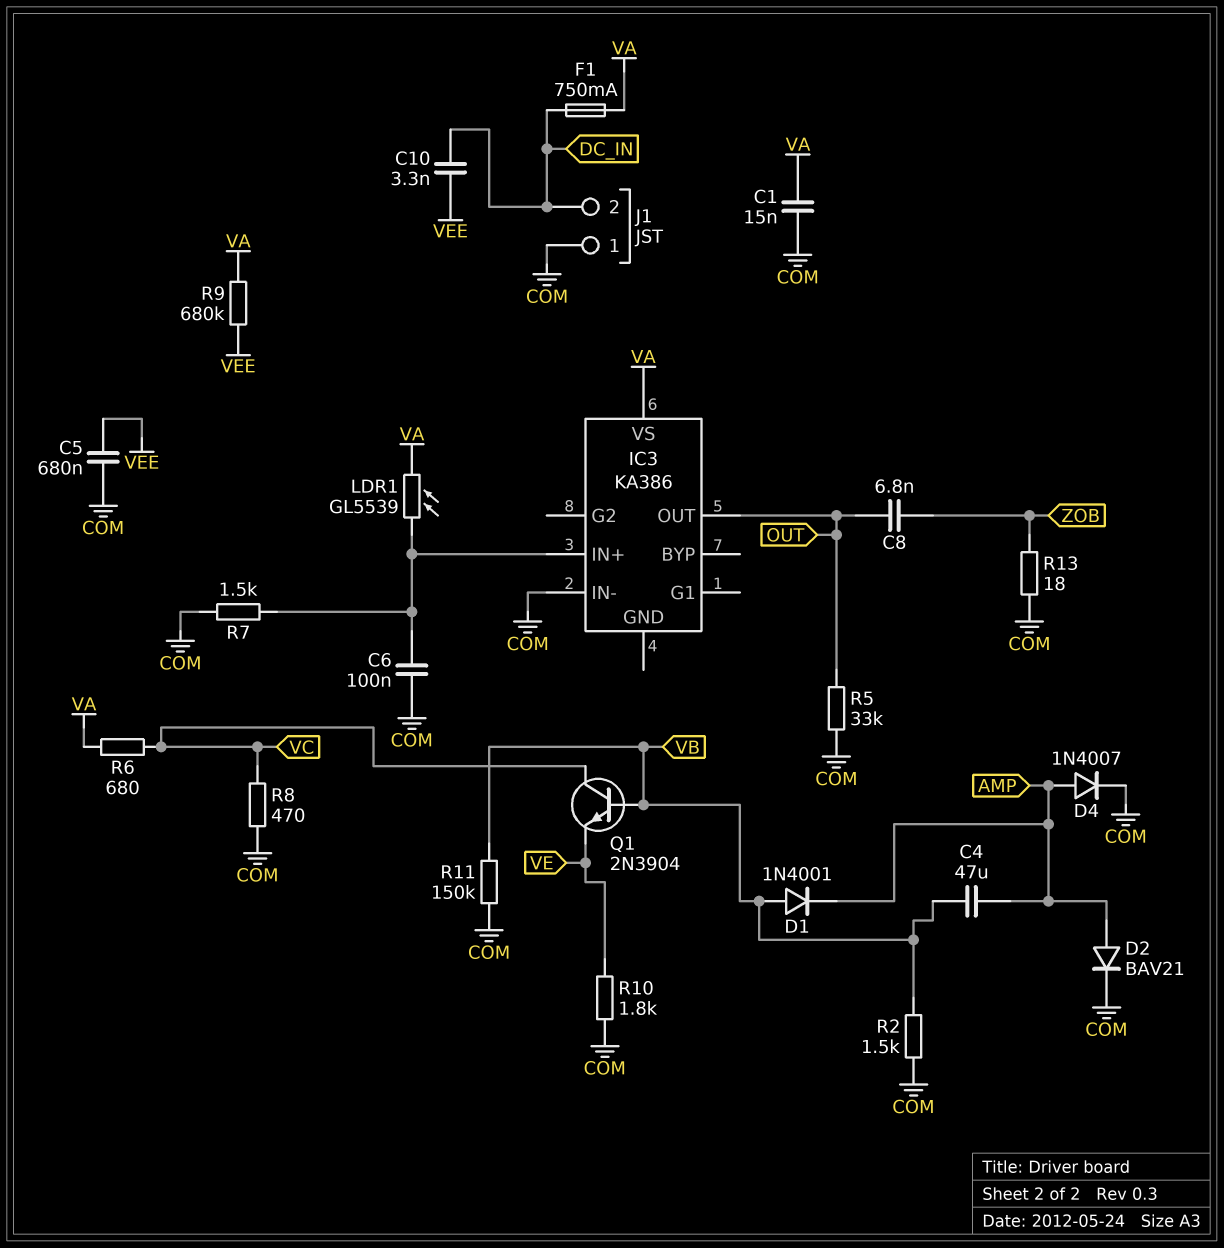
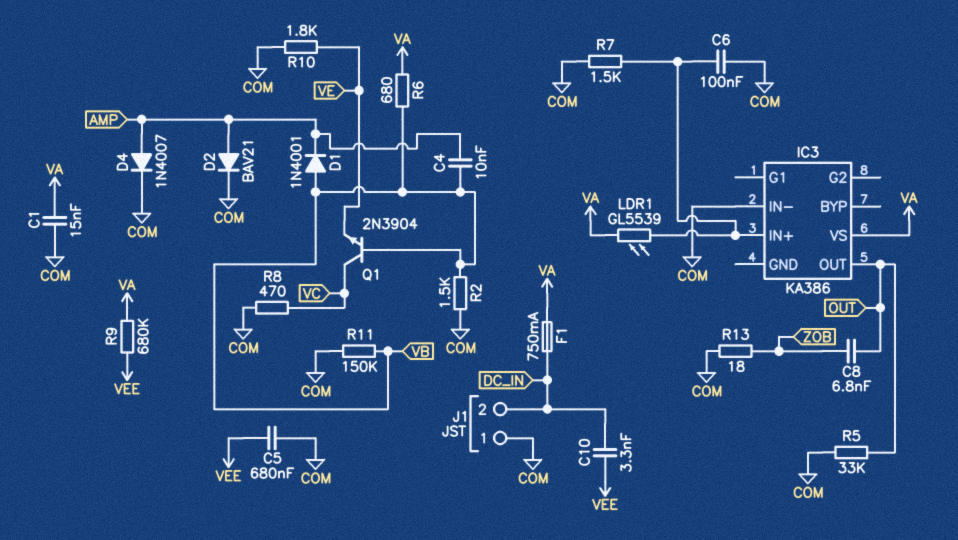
C4: 47uF (AMP, VB) -> 10nF (AMP, VB)
R6: 680 (VA, VC) -> 680 (VA, VB)

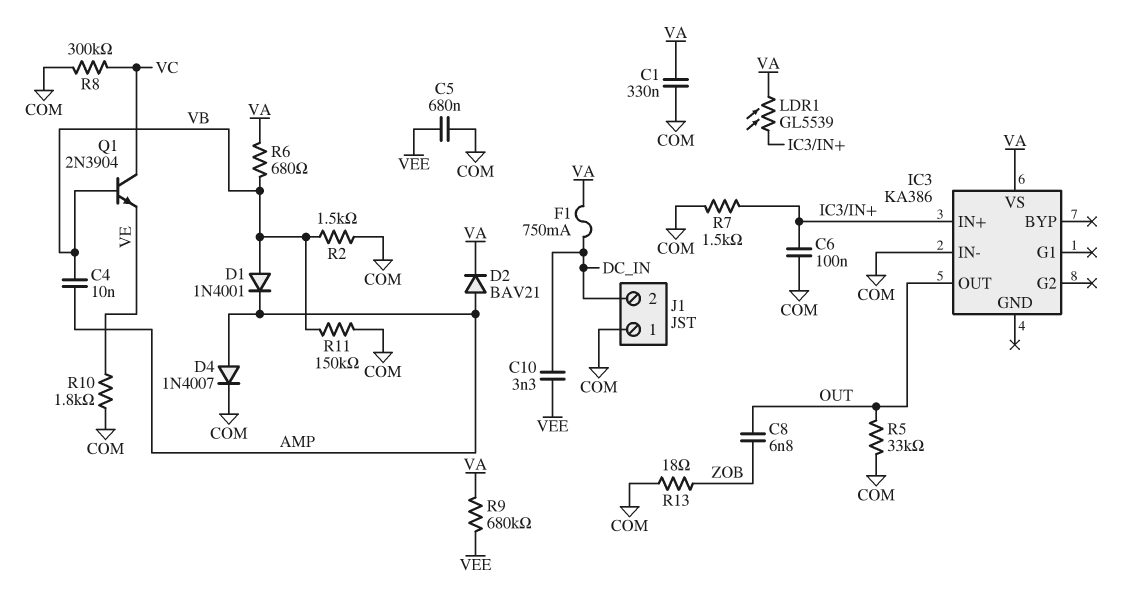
C1: 15nF (COM, VA) -> 330nF (COM, VA)
D2: diode BAV21 (A AMP, K COM) -> diode BAV21 (A AMP, K VA)
R8: 470 (COM, VC) -> 300k (COM, VC)

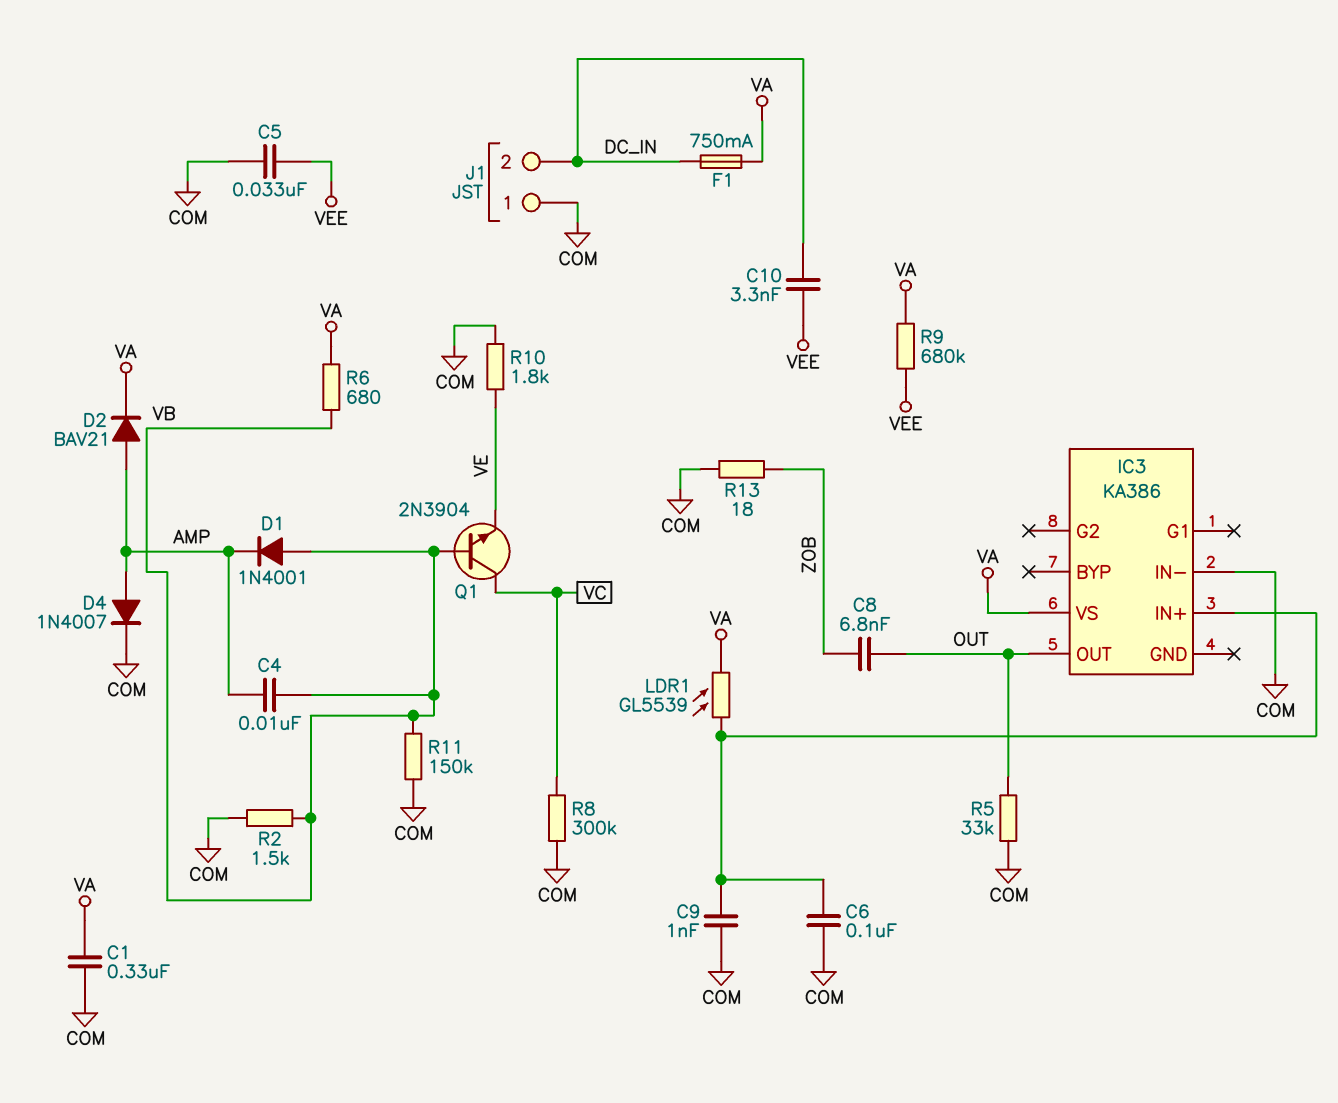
C5: 680nF (COM, VEE) -> 33nF (COM, VEE)
C9: none -> 1nF (COM, IC3/IN+)
R7: 1.5k (COM, IC3/IN+) -> none

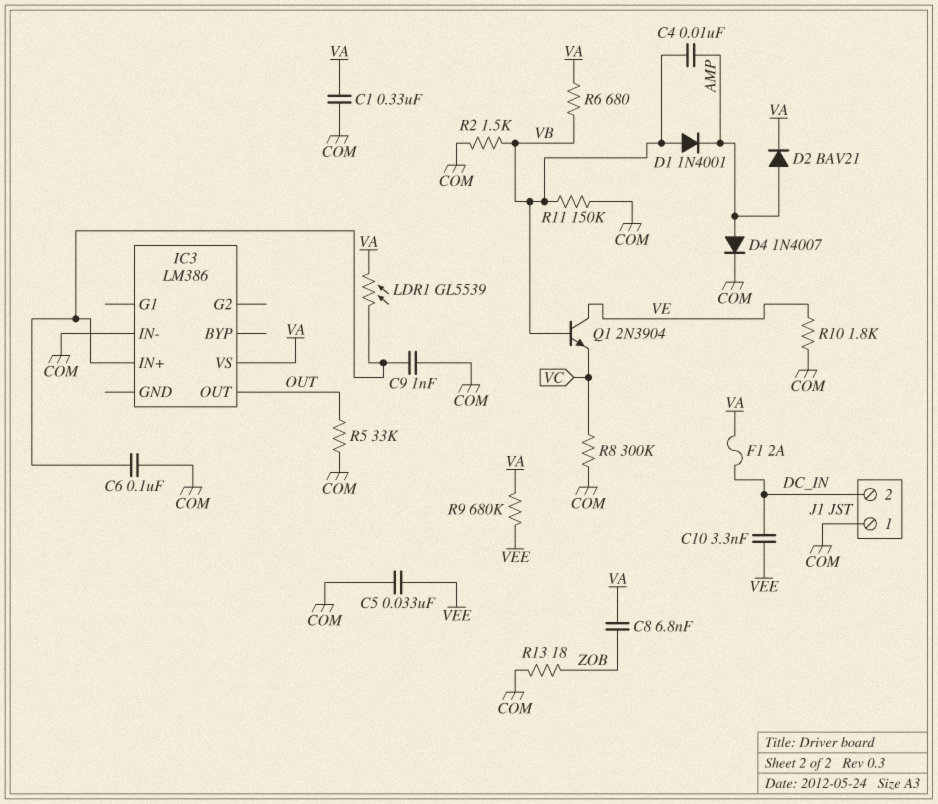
C8: 6.8nF (OUT, ZOB) -> 6.8nF (VA, ZOB)
F1: 750mA (DC_IN, VA) -> 2A (DC_IN, VA)
IC3: KA386 -> LM386
Q1: NPN 2N3904 (B VB, C VC, E VE) -> NPN 2N3904 (B VB, C VE, E VC)

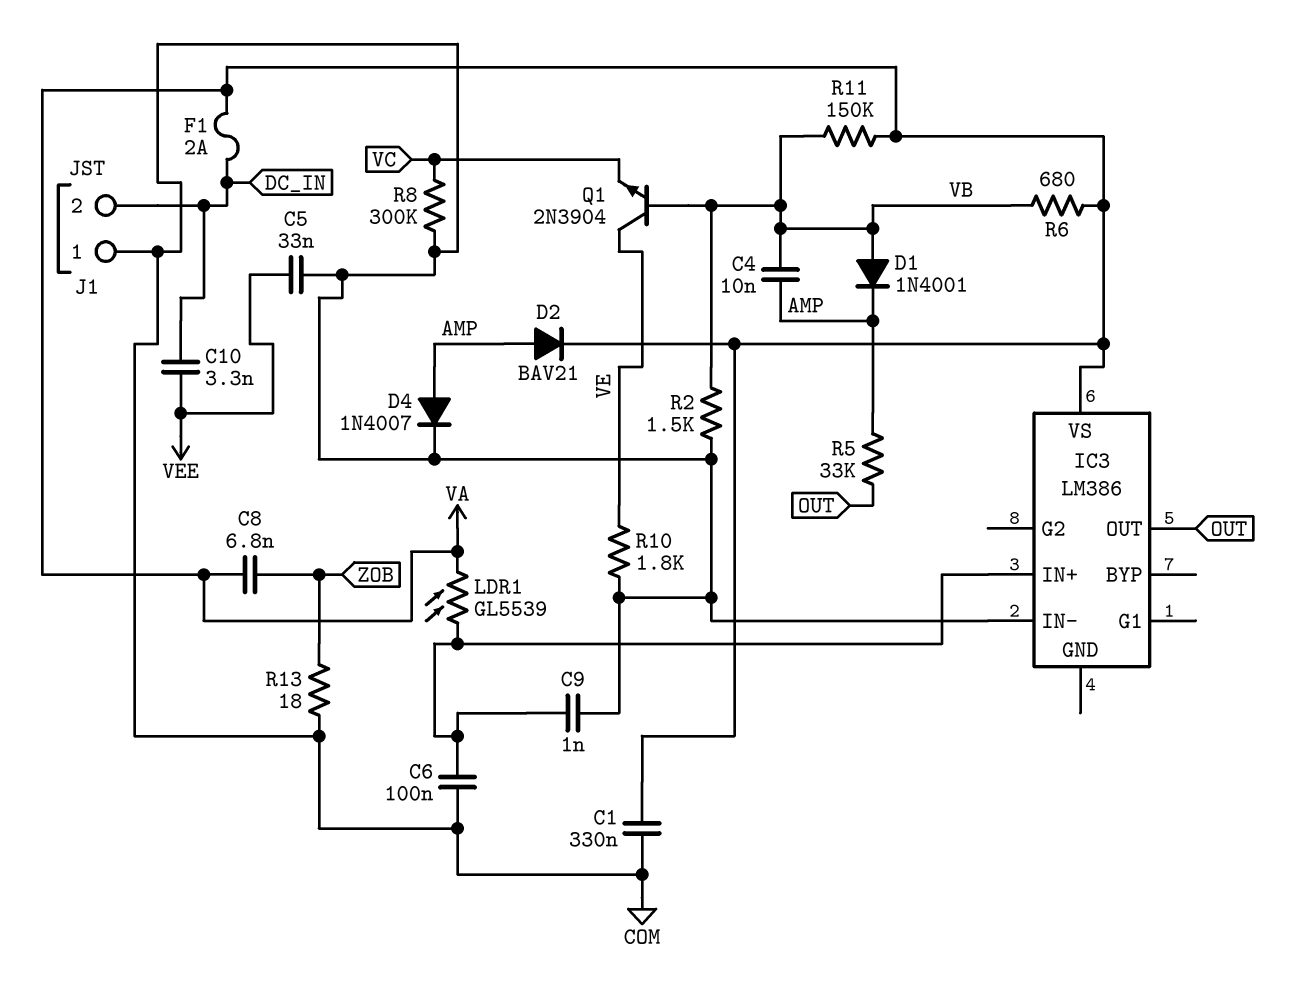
R5: 33k (COM, OUT) -> 33k (AMP, OUT)
R9: 680k (VA, VEE) -> none
R11: 150k (COM, VB) -> 150k (VA, VB)

